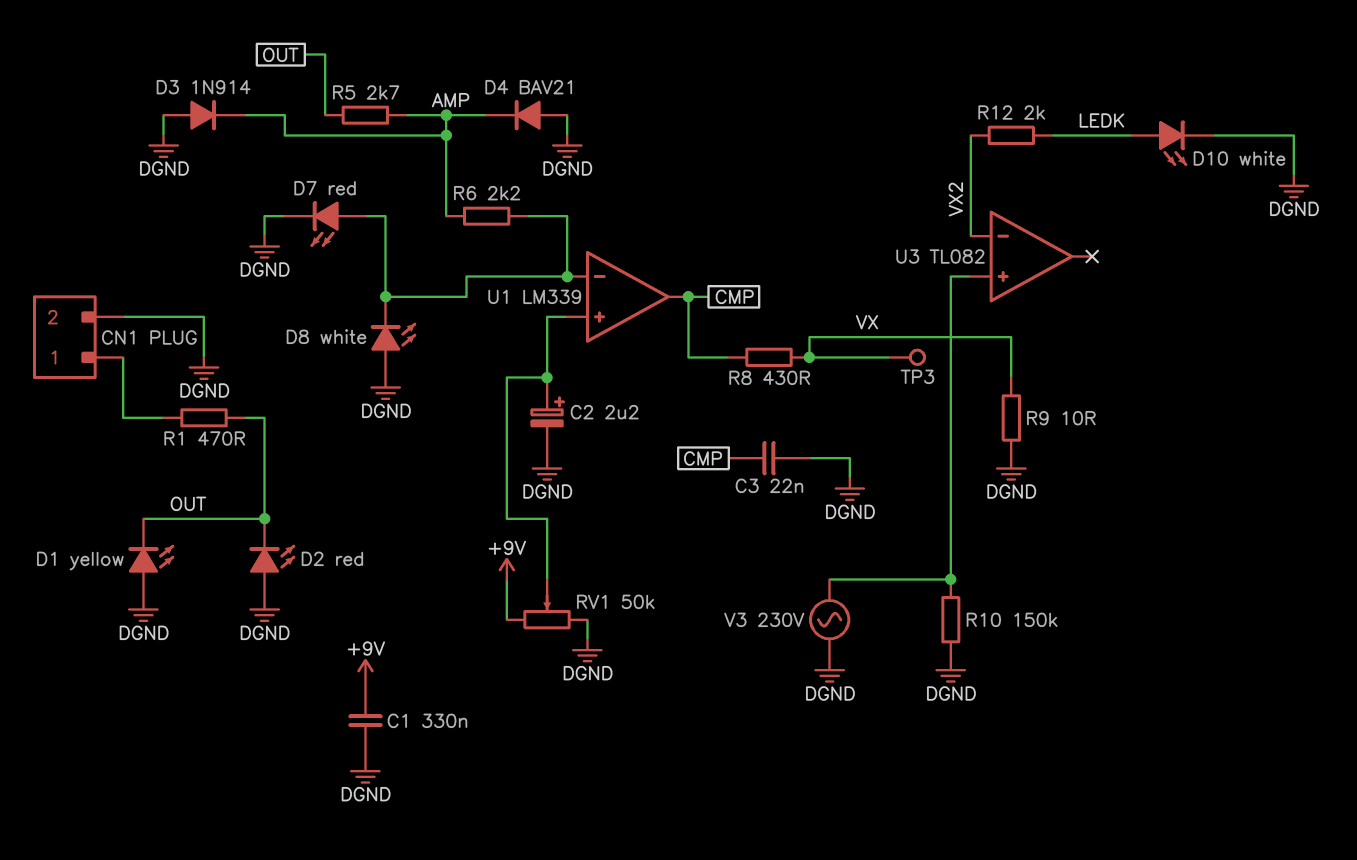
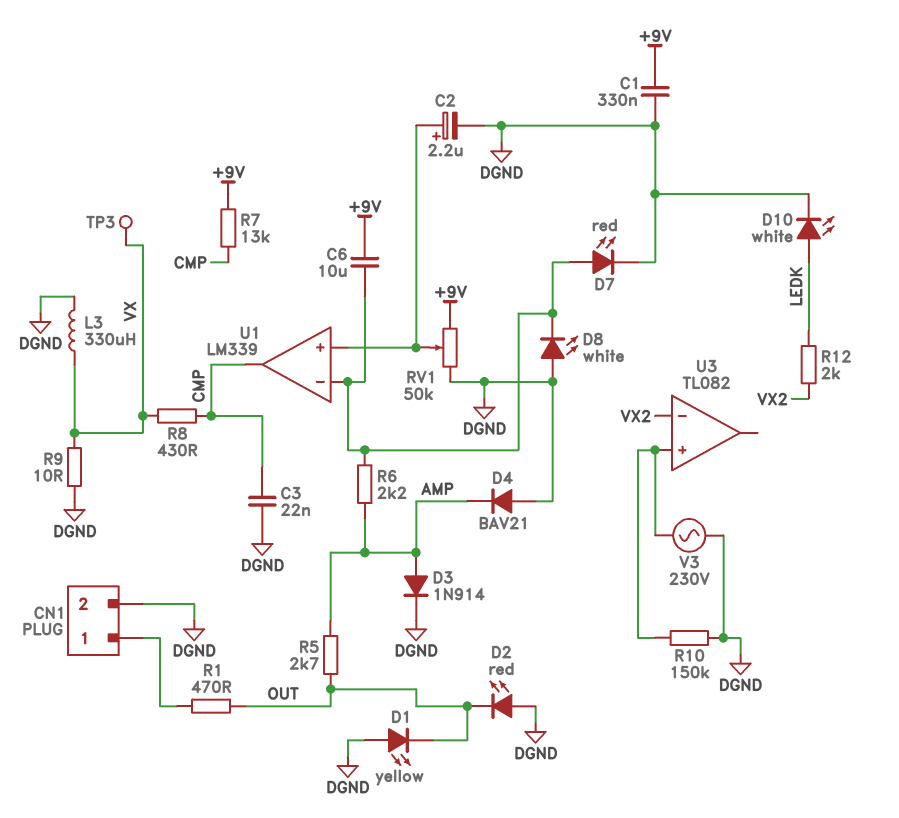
C6: none -> 10uF (+9V, U1/in-)
D3: diode 1N914 (A DGND, K AMP) -> diode 1N914 (A AMP, K DGND)
L3: none -> 330uH (DGND, VX)
R7: none -> 13k (+9V, CMP)

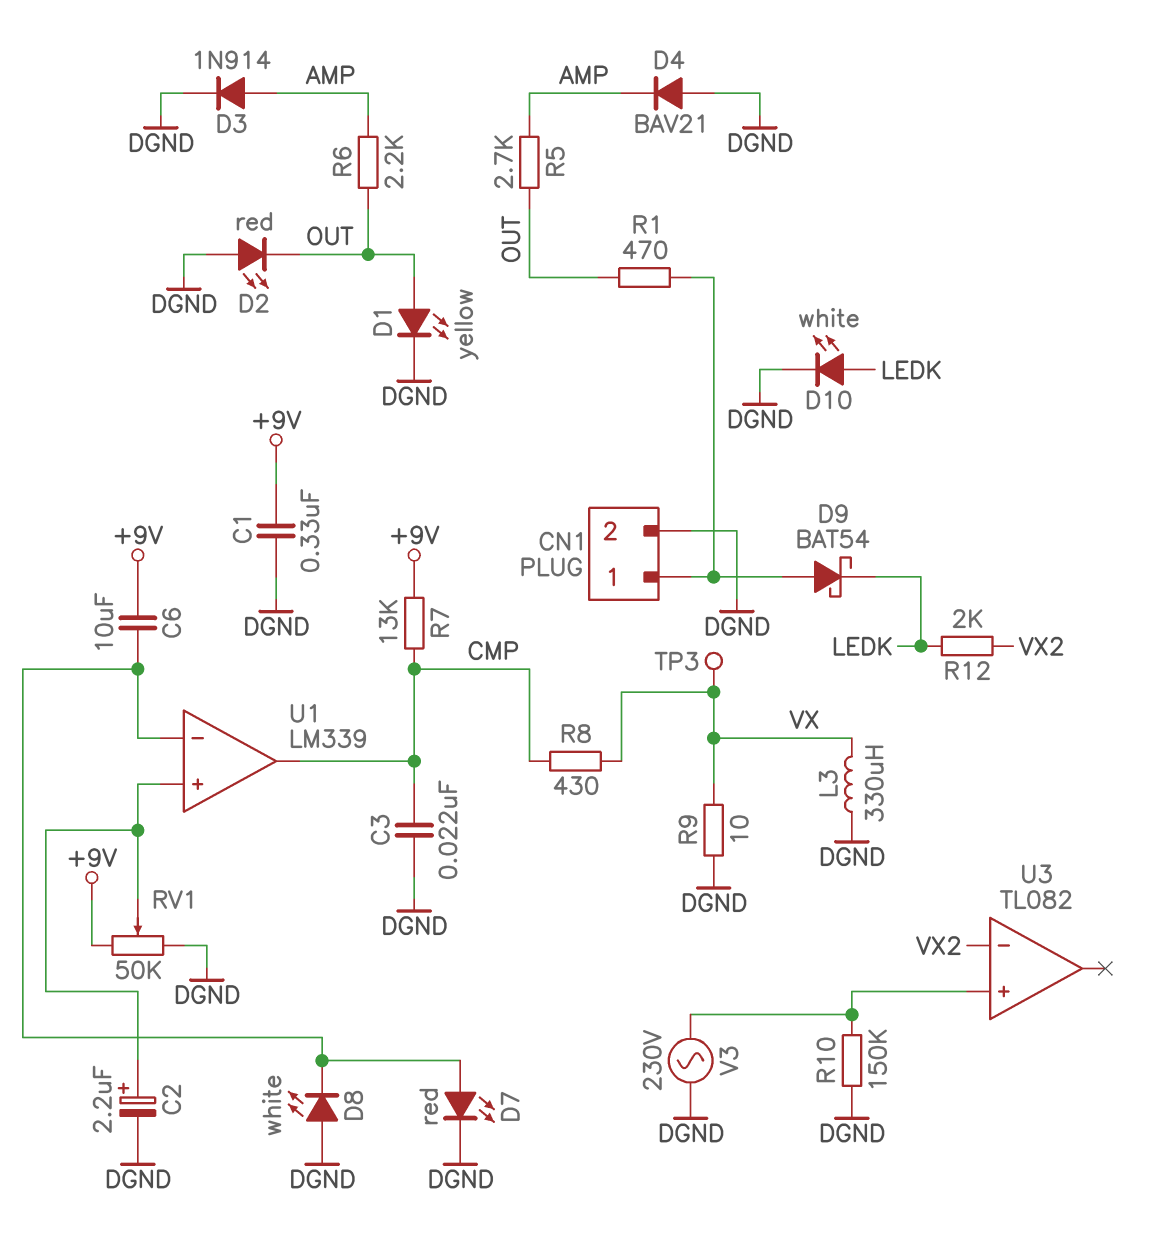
D1: LED yellow (A DGND, K OUT) -> LED yellow (A OUT, K DGND)
D9: none -> schottky BAT54 (A CN1/1, K LEDK)
R6: 2.2k (AMP, U1/in-) -> 2.2k (AMP, OUT)

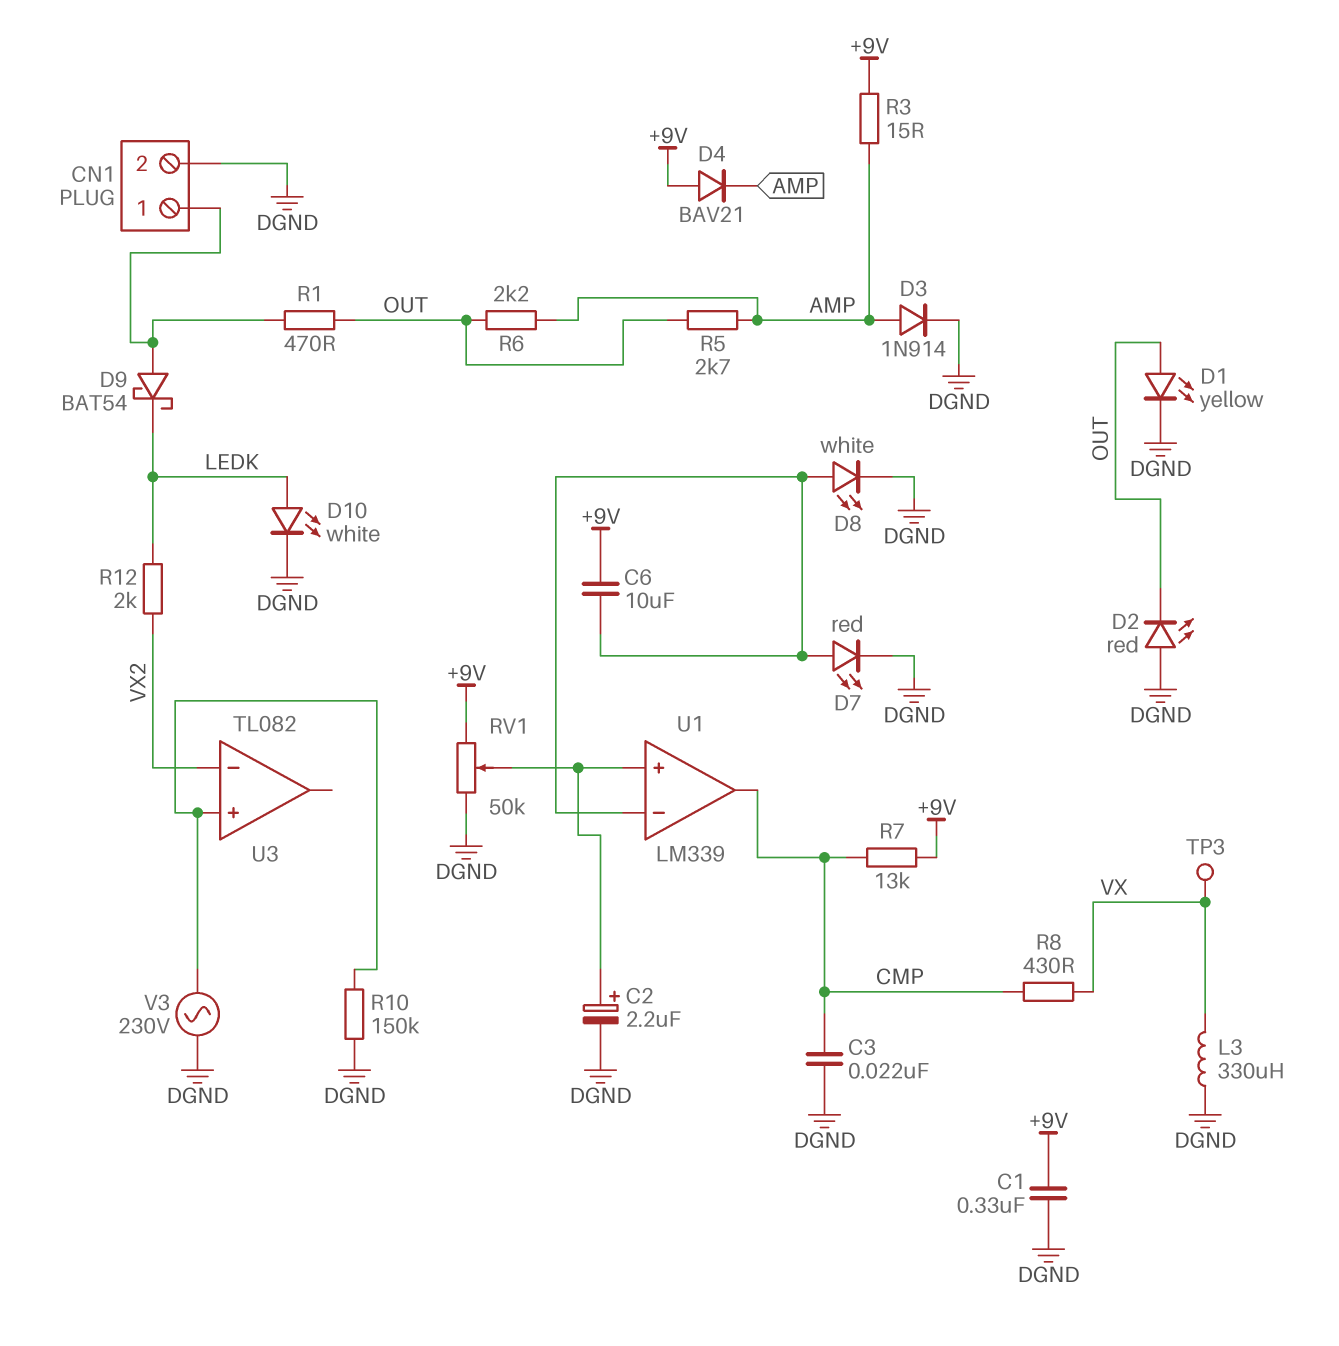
D4: diode BAV21 (A DGND, K AMP) -> diode BAV21 (A +9V, K AMP)
D8: LED white (A DGND, K U1/in-) -> LED white (A U1/in-, K DGND)
R3: none -> 15 (+9V, AMP)
R9: 10 (DGND, VX) -> none

